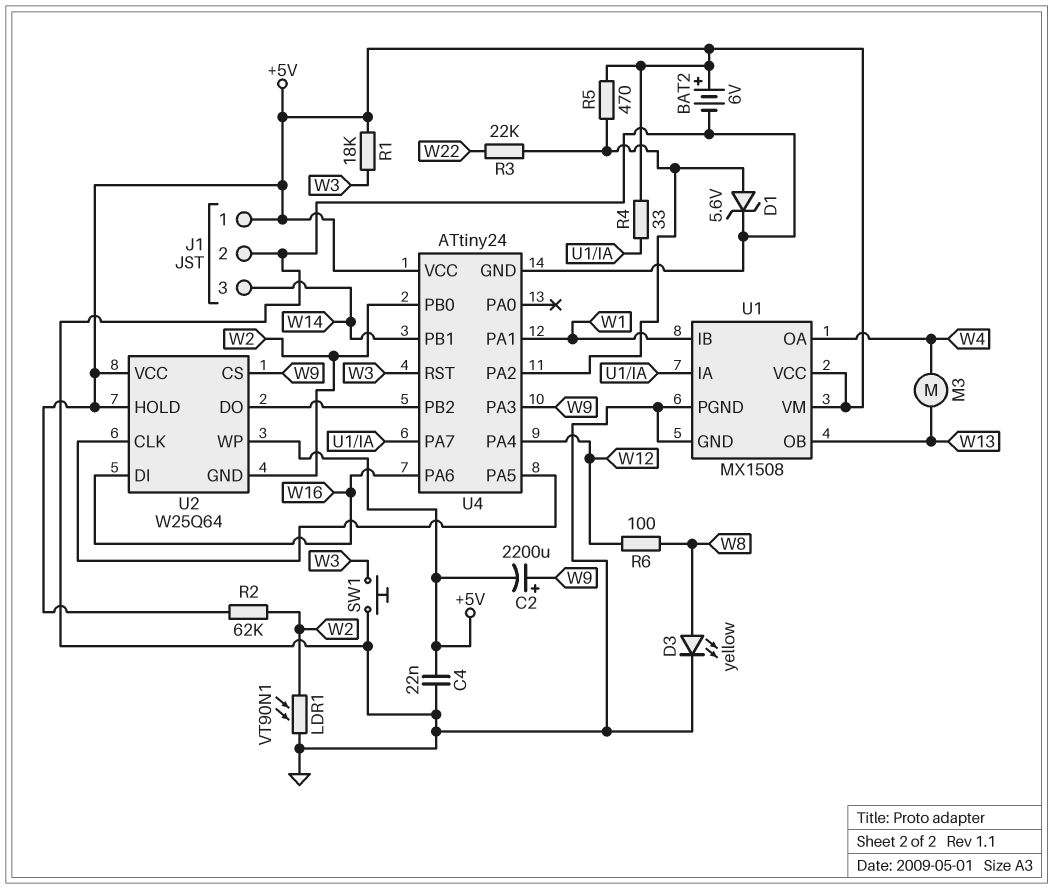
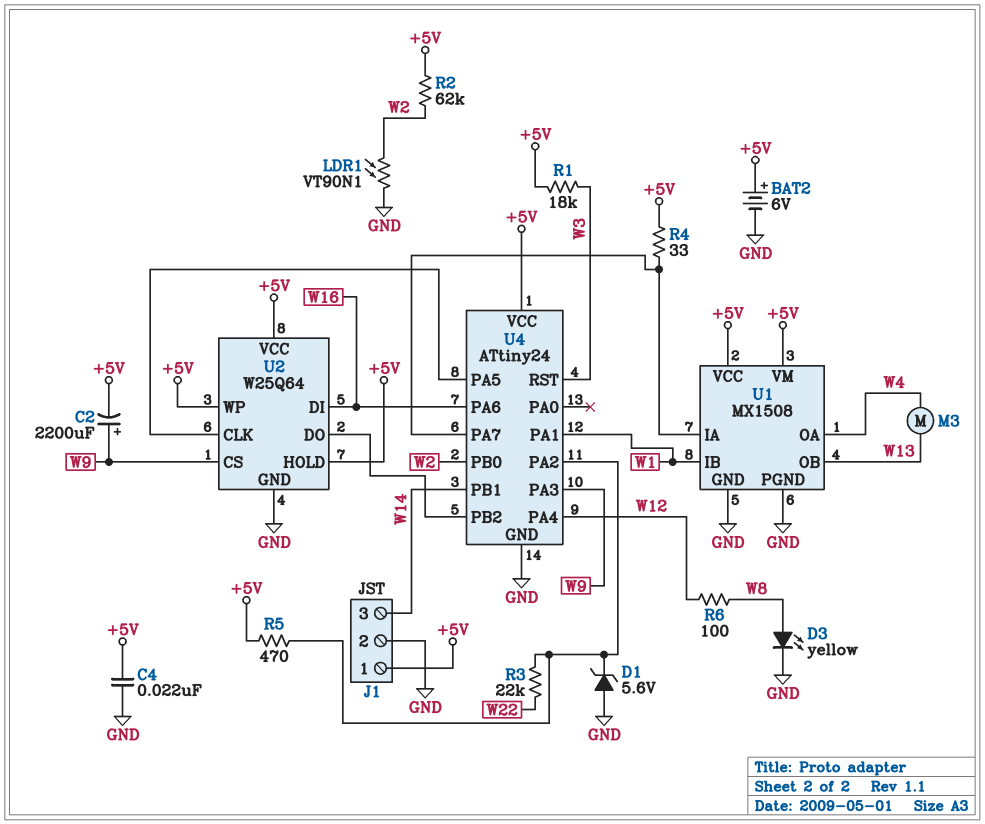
D1: zener 5.6V (A U4/PA2, K GND) -> zener 5.6V (A GND, K U4/PA2)
SW1: button (GND, W3) -> none
U2 pin GND: W2 -> GND

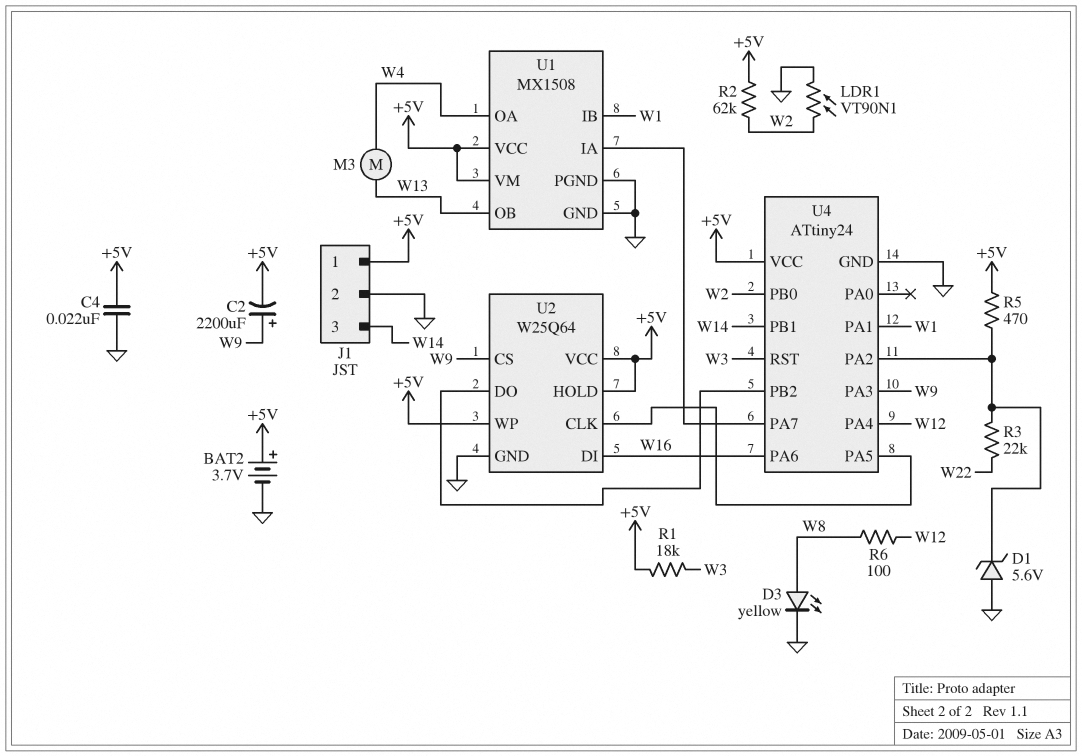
BAT2: 6V (plus +5V, minus GND) -> 3.7V (plus +5V, minus GND)
R4: 33 (+5V, U1/IA) -> none

